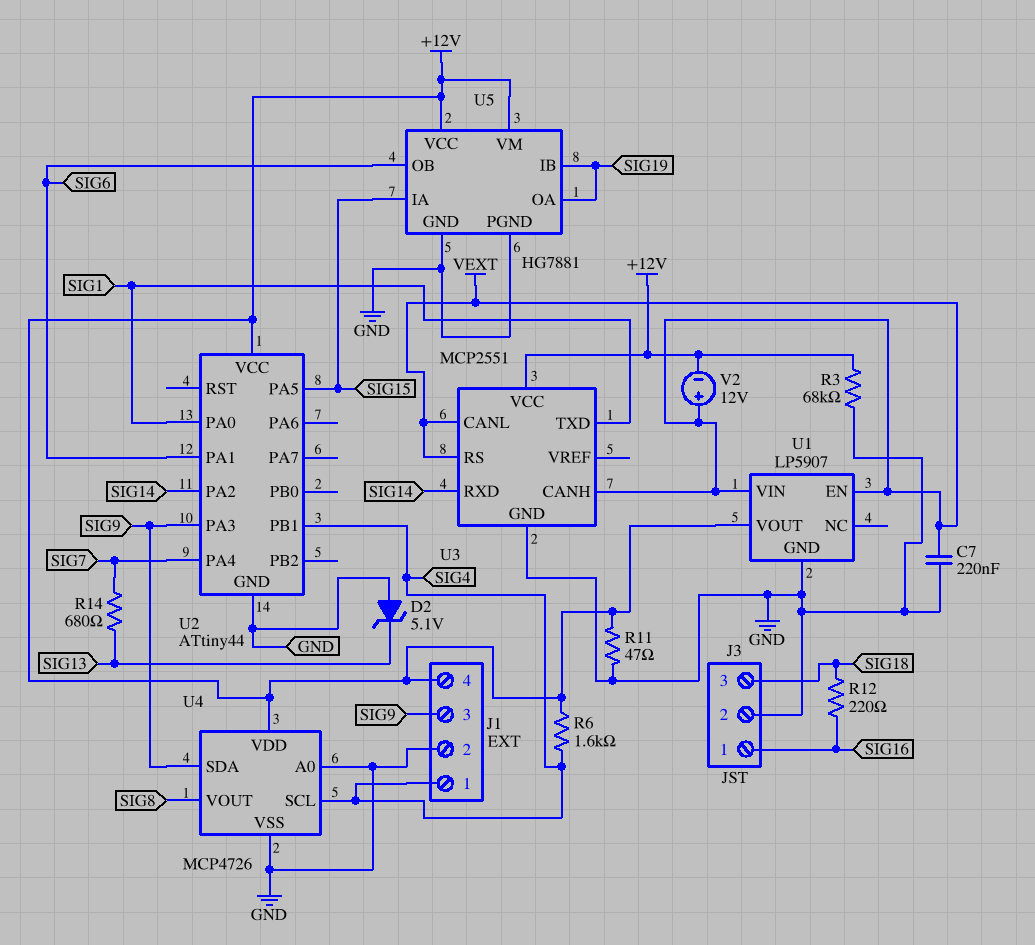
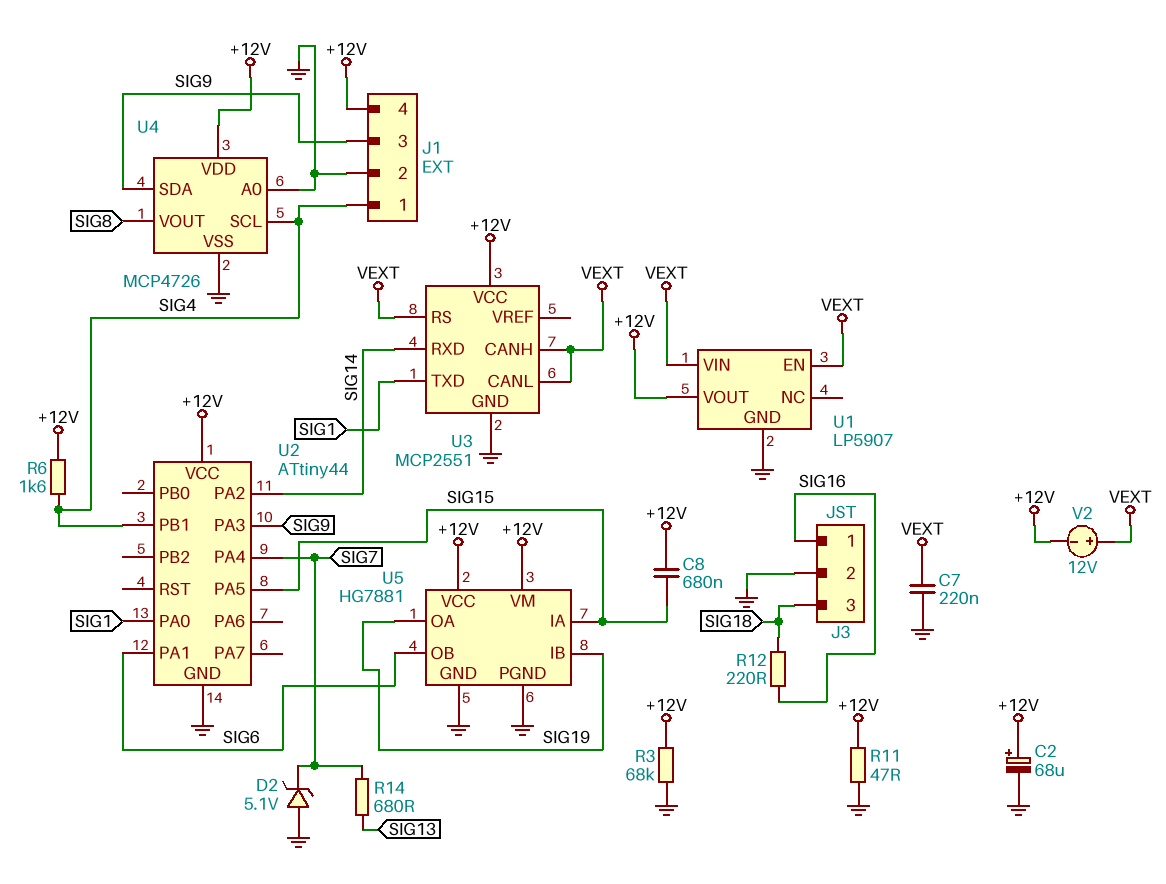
C2: none -> 68uF (plus +12V, minus GND)
C8: none -> 680nF (+12V, SIG15)
D2: zener 5.1V (A GND, K SIG13) -> zener 5.1V (A GND, K SIG7)

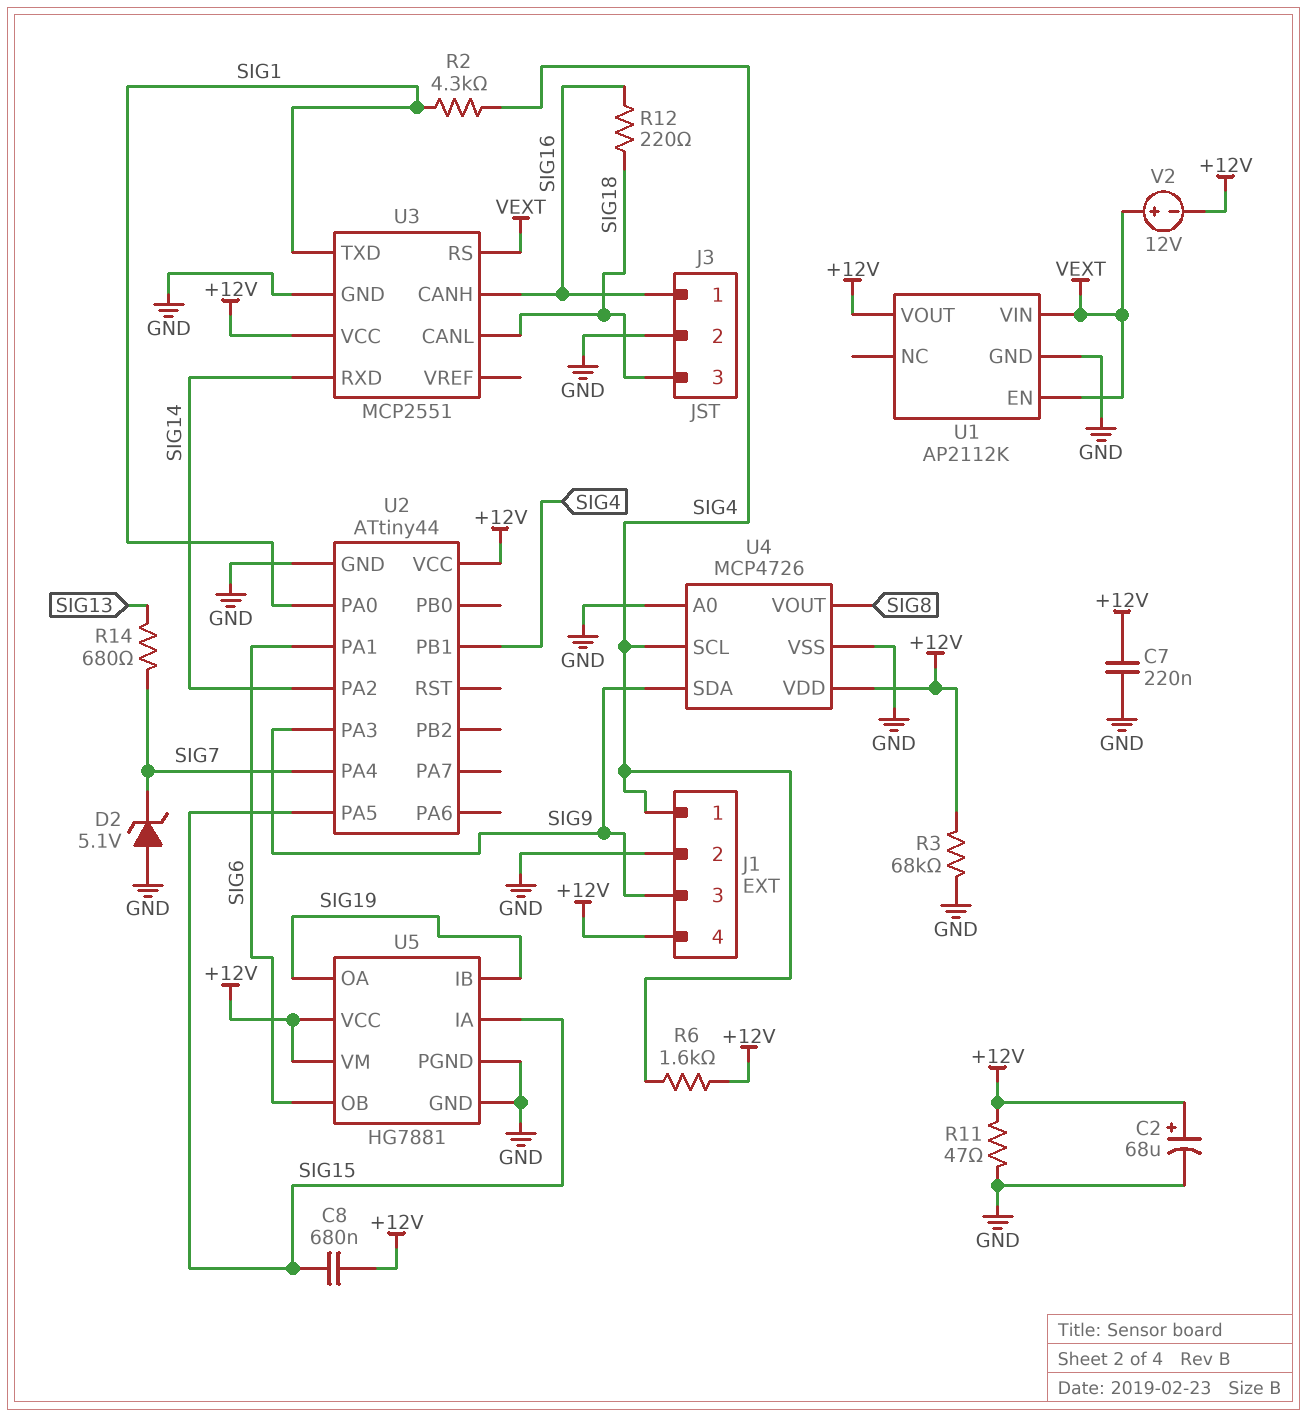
C7: 220nF (GND, VEXT) -> 220nF (+12V, GND)
R2: none -> 4.3k (SIG1, SIG4)
U1: LP5907 -> AP2112K
U3 pin CANH: VEXT -> SIG16
U3 pin CANL: VEXT -> SIG18

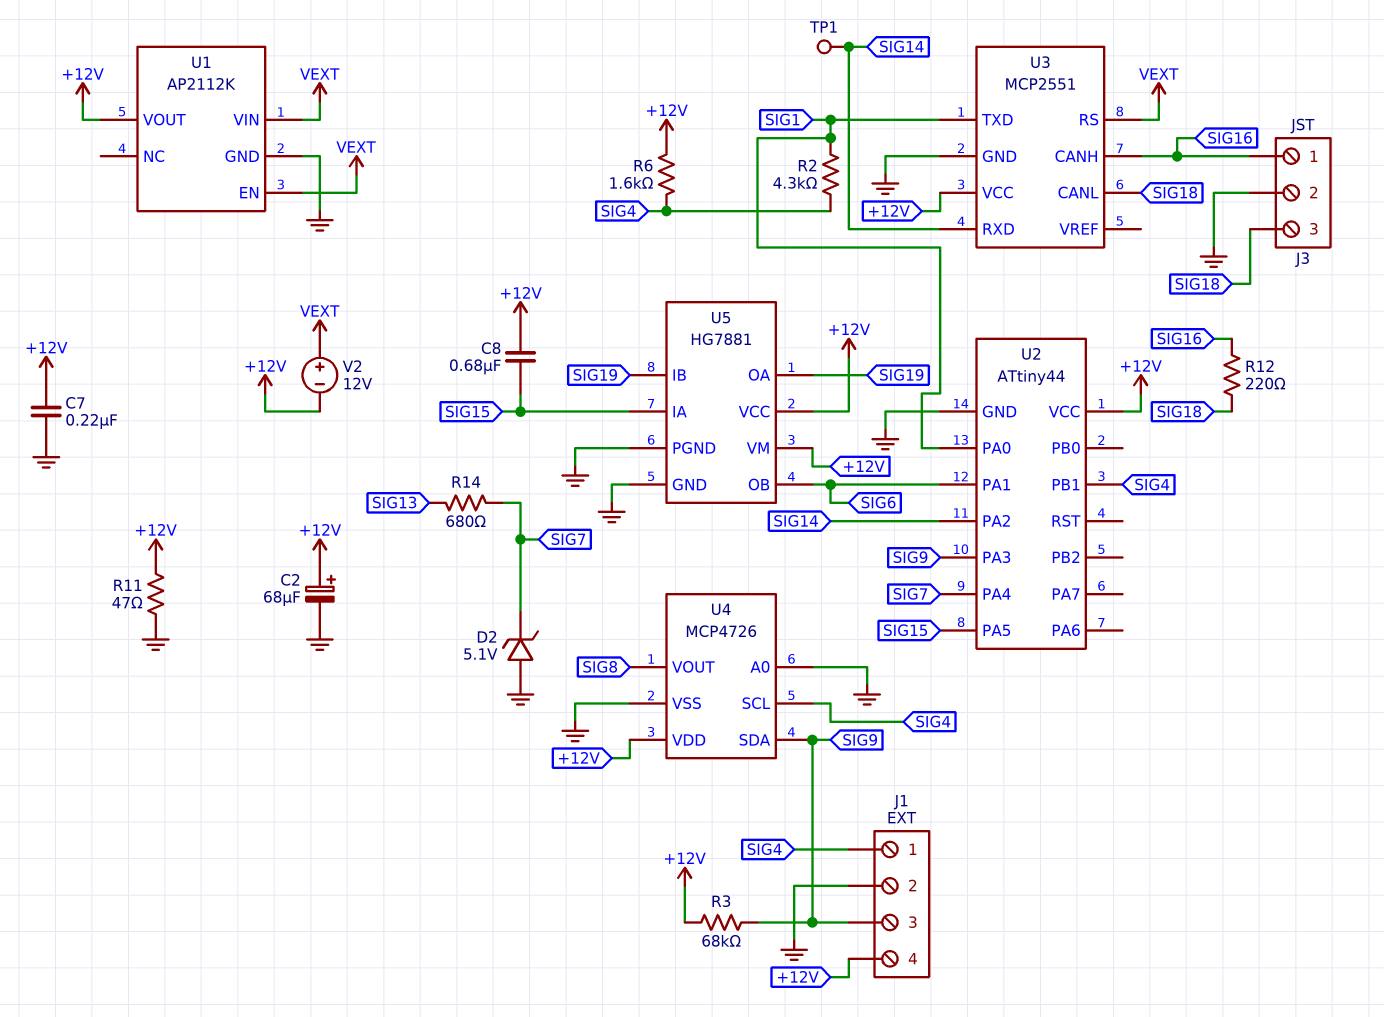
R3: 68k (+12V, GND) -> 68k (+12V, SIG9)
TP1: none -> test point (SIG14)

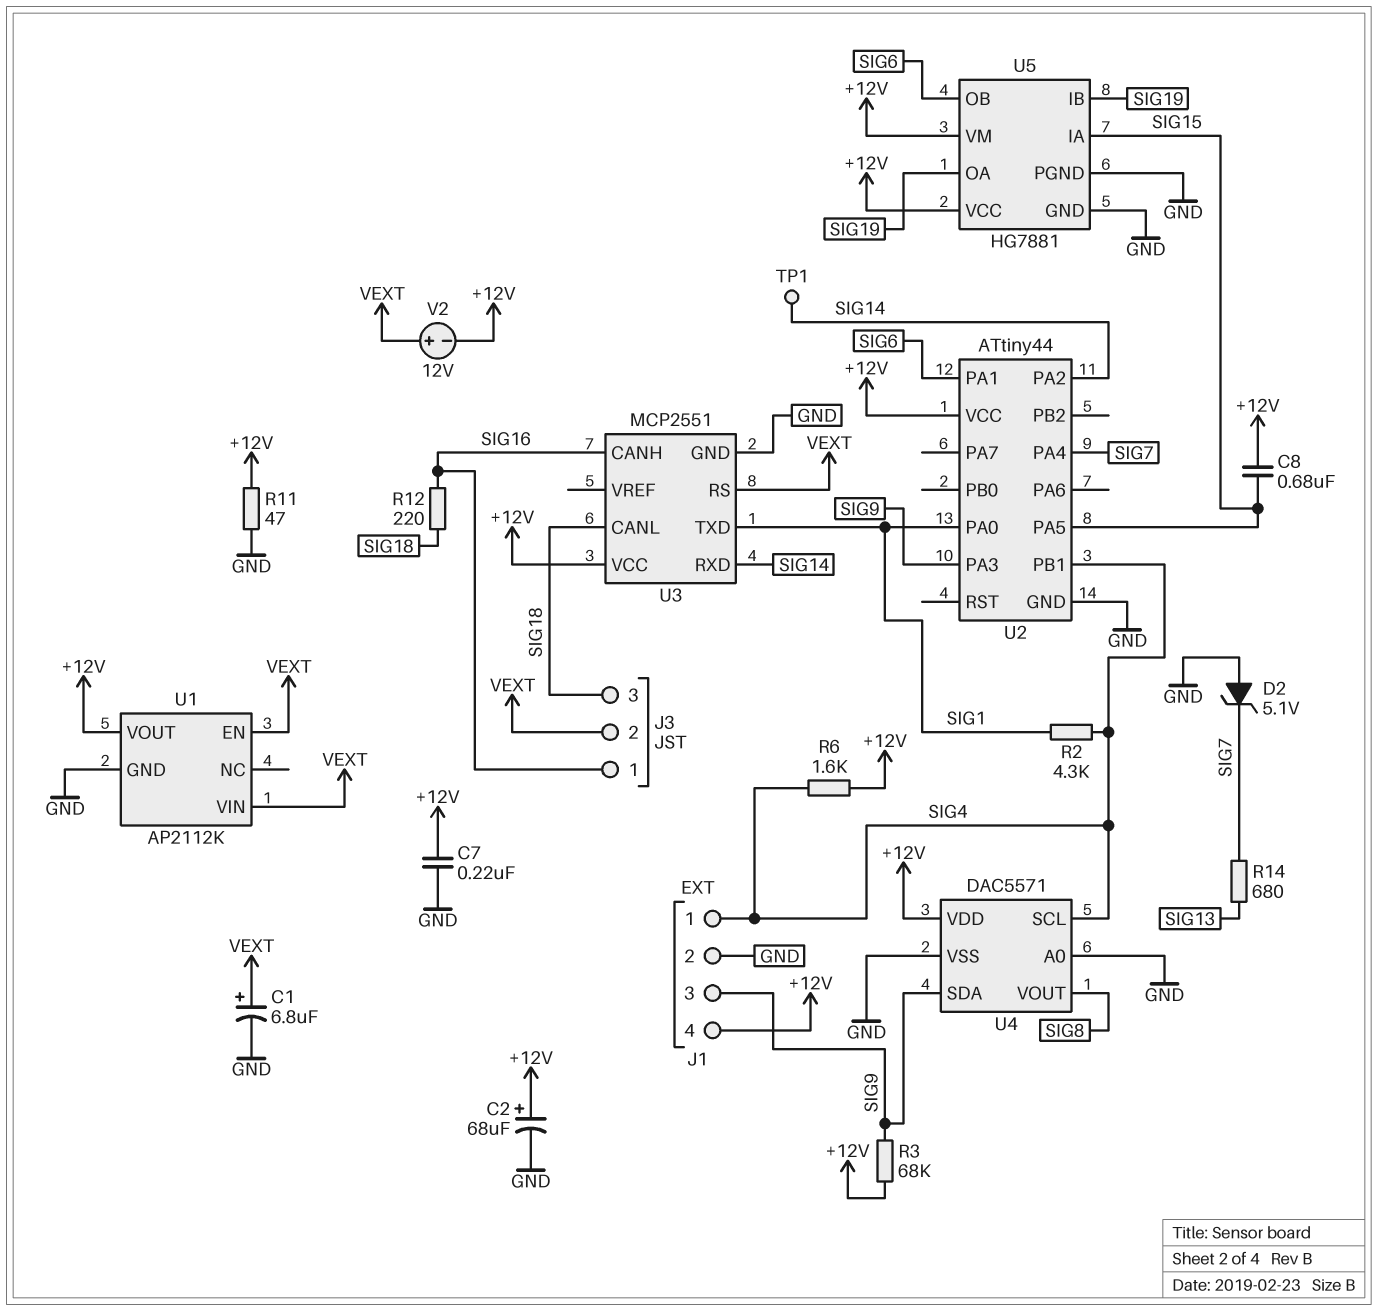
C1: none -> 6.8uF (plus VEXT, minus GND)
J3 pin 2: GND -> VEXT
U4: MCP4726 -> DAC5571

